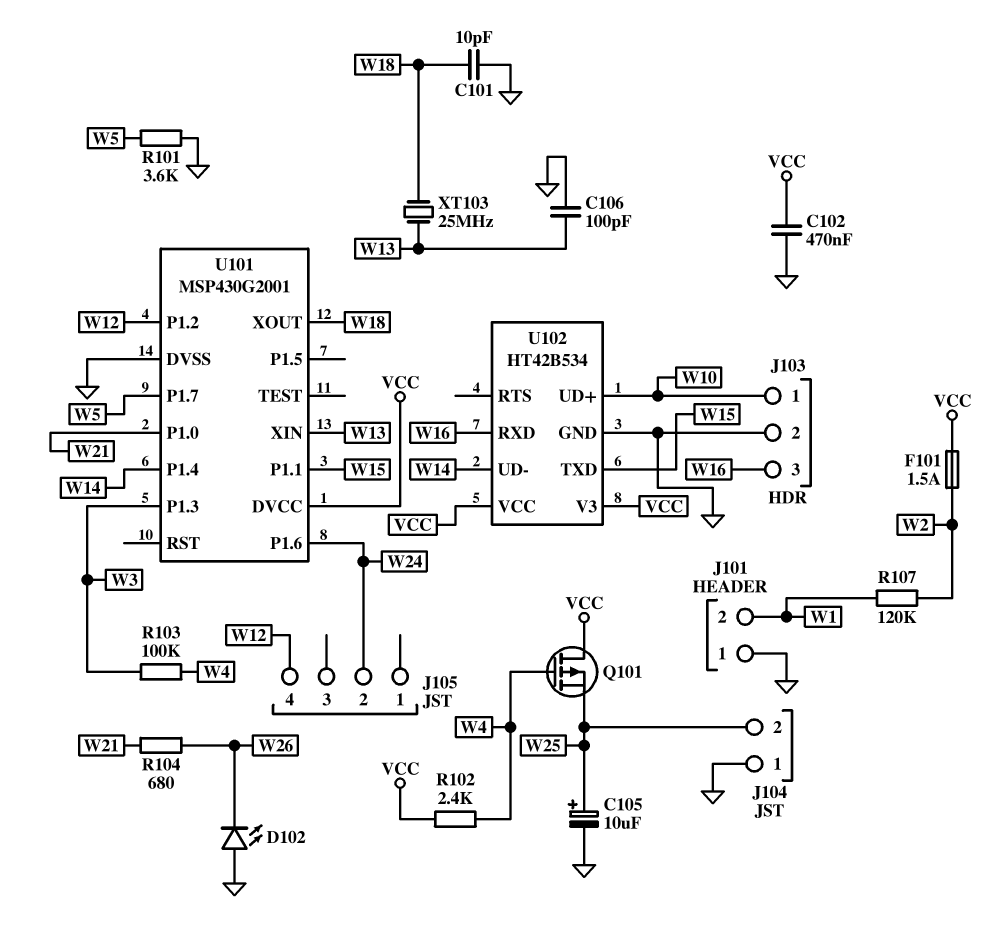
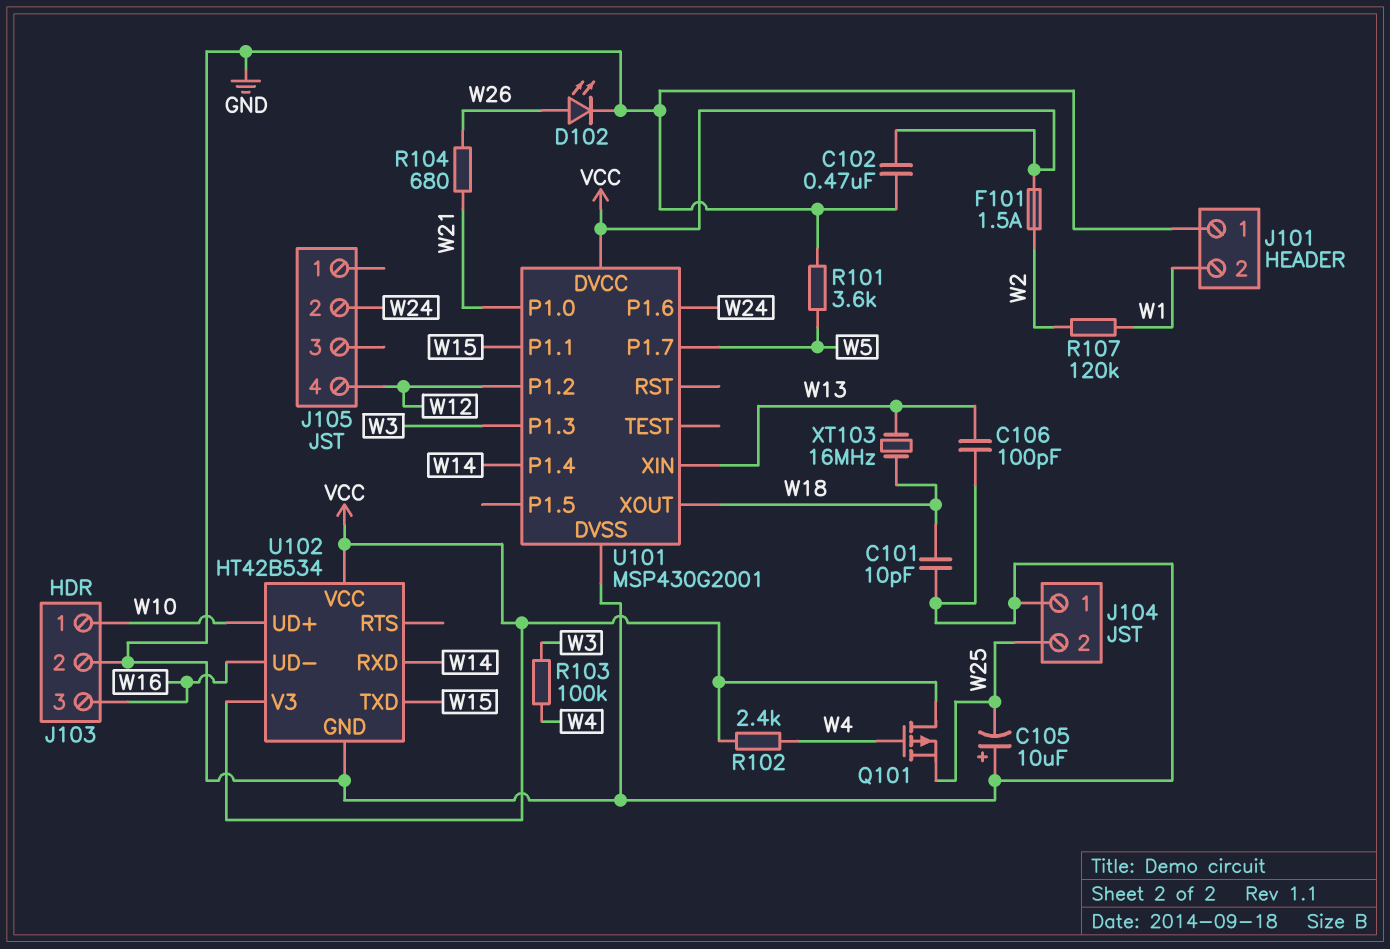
C105: 10uF (plus W25, minus GND) -> 10uF (plus GND, minus W25)
D102: LED (A GND, K W26) -> LED (A W26, K GND)
U102 pin RXD: W16 -> W14
U102 pin UD-: W14 -> W16
XT103: 25MHz (W13, W18) -> 16MHz (W13, W18)

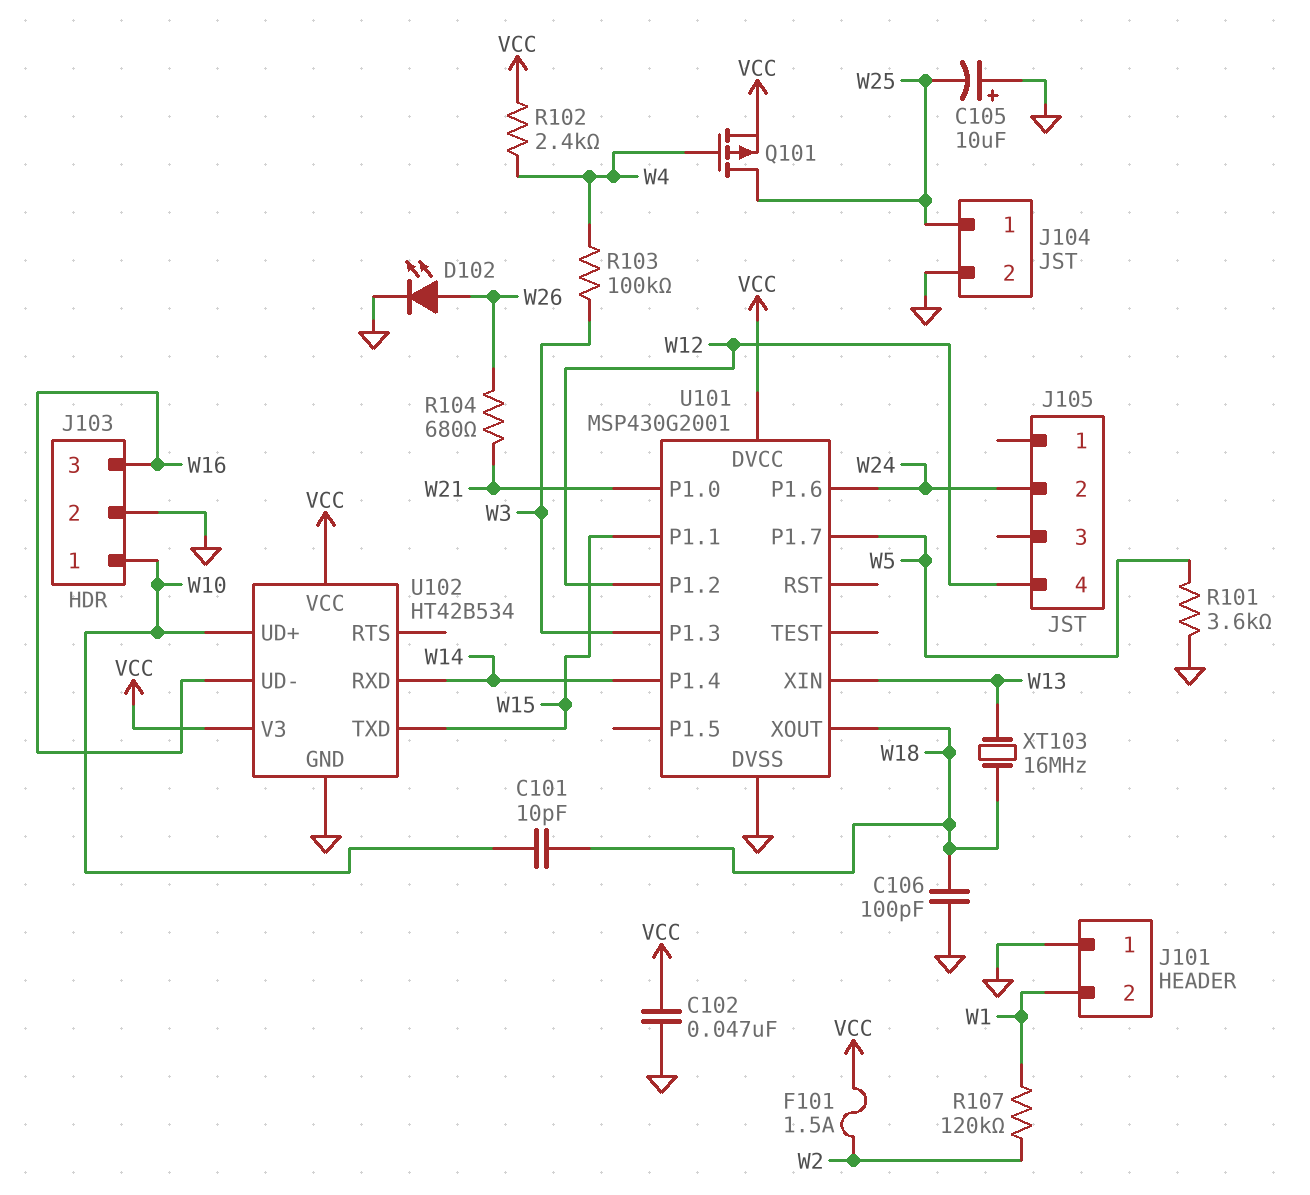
C101: 10pF (GND, W18) -> 10pF (W10, W18)
C102: 470nF (GND, VCC) -> 47nF (GND, VCC)
C106: 100pF (GND, W13) -> 100pF (GND, W18)
J104 pin 1: GND -> W25
J104 pin 2: W25 -> GND
Q101: PMOS (G W4, D VCC, S W25) -> PMOS (G W4, D W25, S VCC)

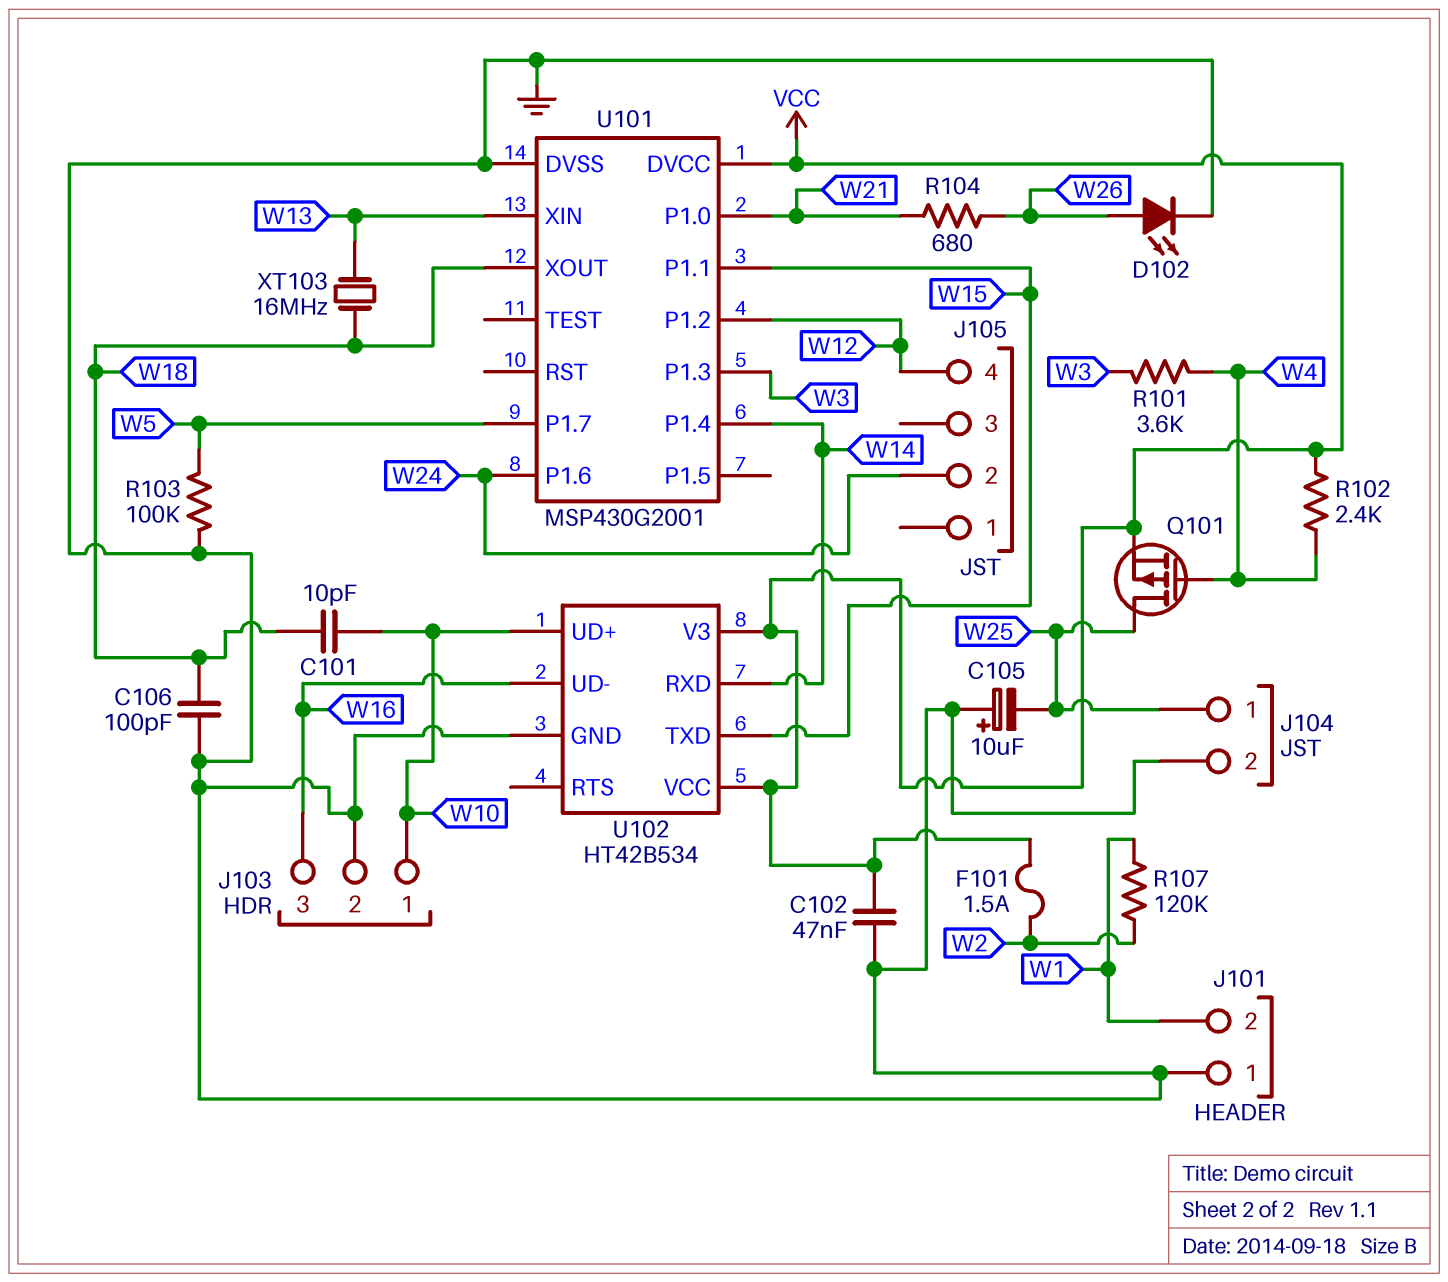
R101: 3.6k (GND, W5) -> 3.6k (W3, W4)
R103: 100k (W3, W4) -> 100k (GND, W5)

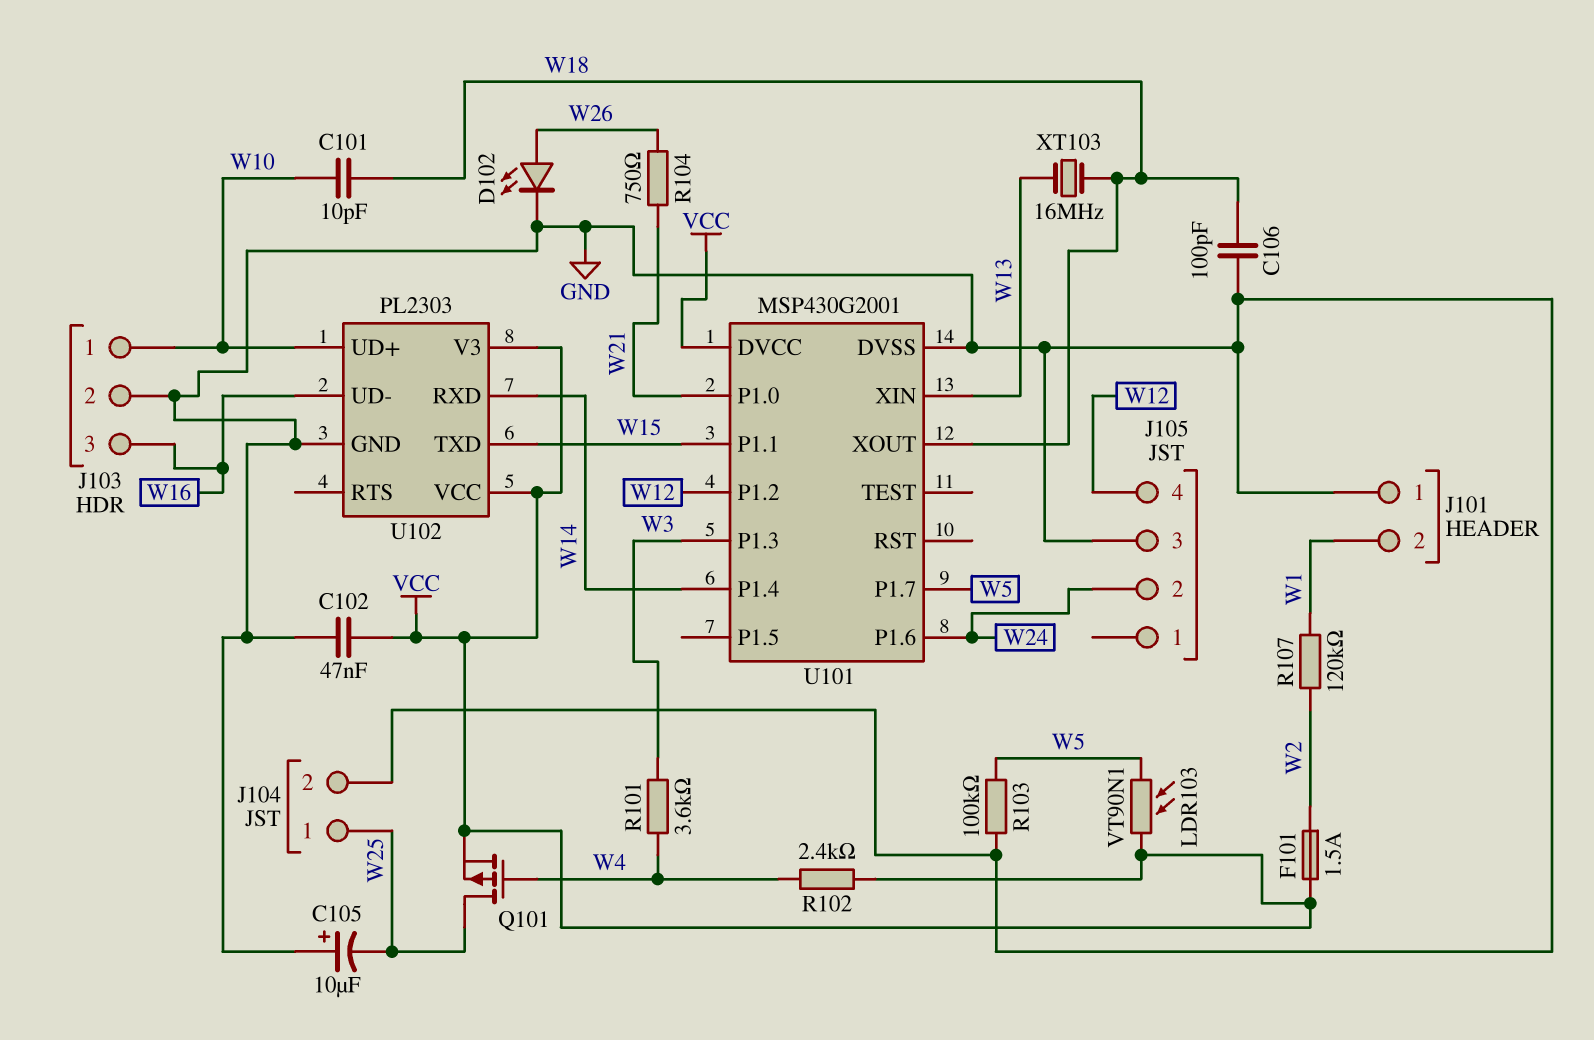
J105 pin 3: none -> GND
LDR103: none -> VT90N1 (VCC, W5)
R104: 680 (W21, W26) -> 750 (W21, W26)
U102: HT42B534 -> PL2303

